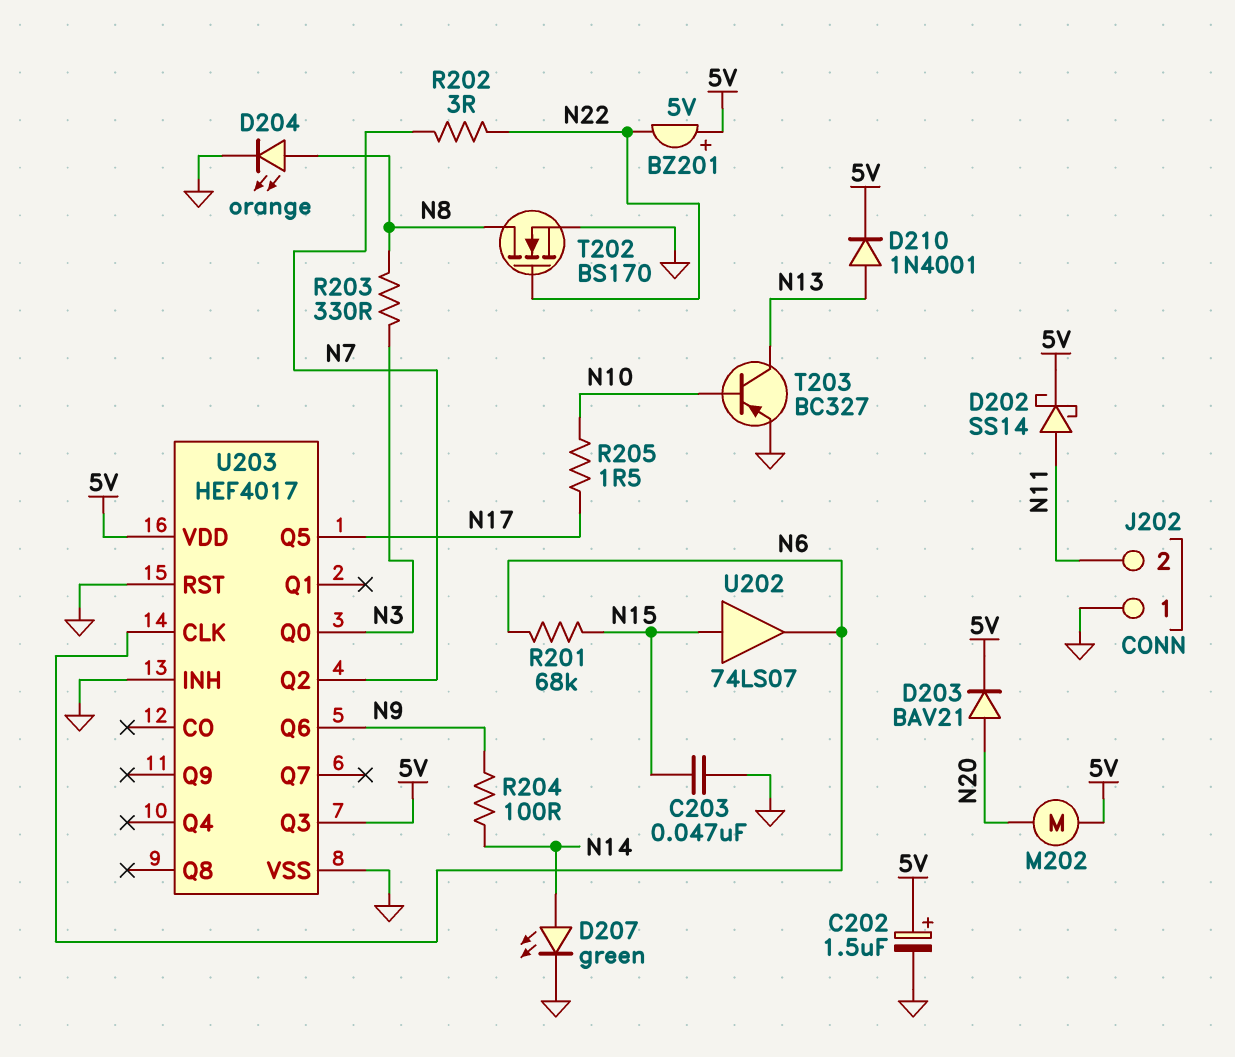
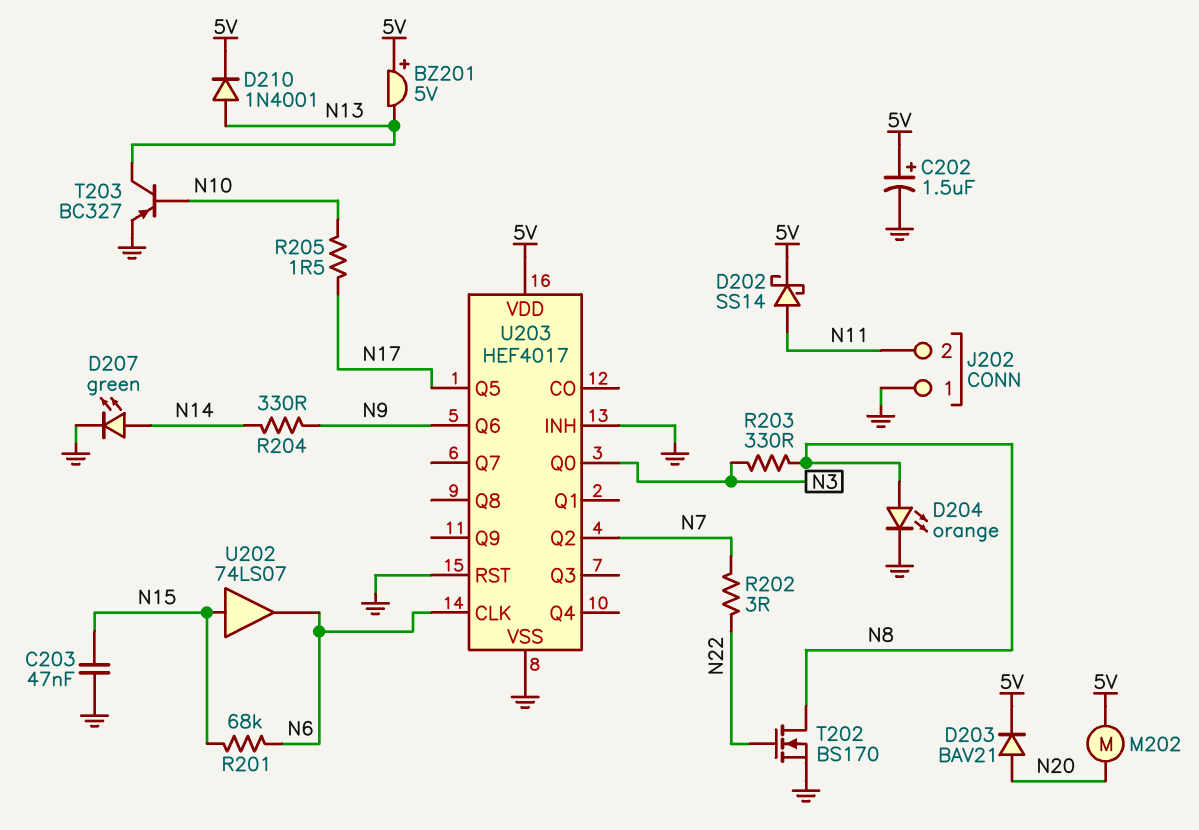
BZ201: buzzer 5V (plus 5V, minus N22) -> buzzer 5V (plus 5V, minus N13)
R204: 100 (N9, N14) -> 330 (N9, N14)
U203 pin Q3: 5V -> none

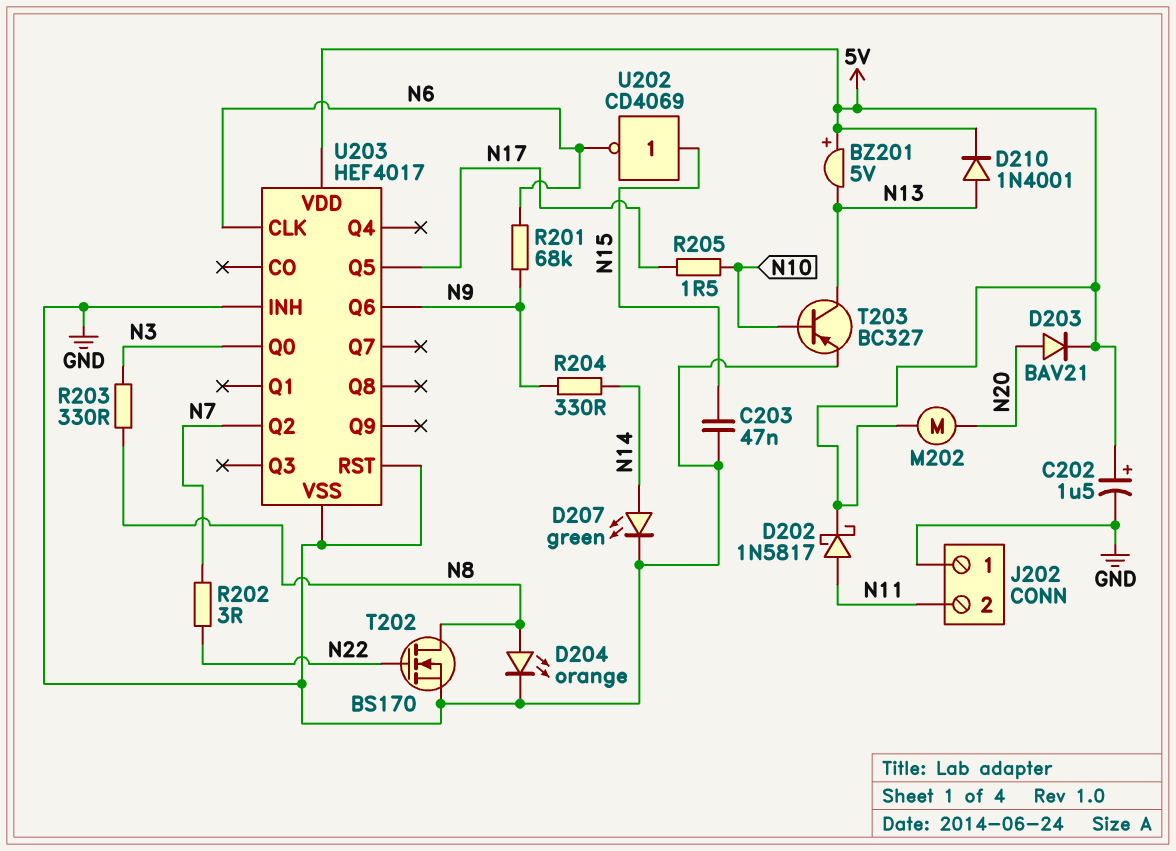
D202: schottky SS14 (A N11, K 5V) -> schottky 1N5817 (A N11, K 5V)
R201: 68k (N6, N15) -> 68k (N6, N9)
U202: buffer 74LS07 (in N15, out N6) -> NOT CD4069 (in N15, out N6)

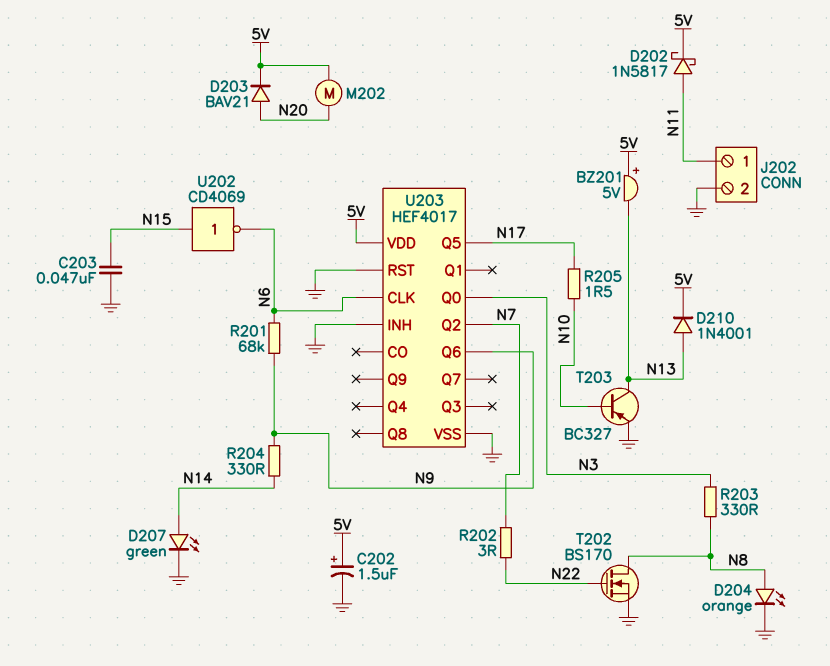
J202 pin 1: GND -> N11
J202 pin 2: N11 -> GND

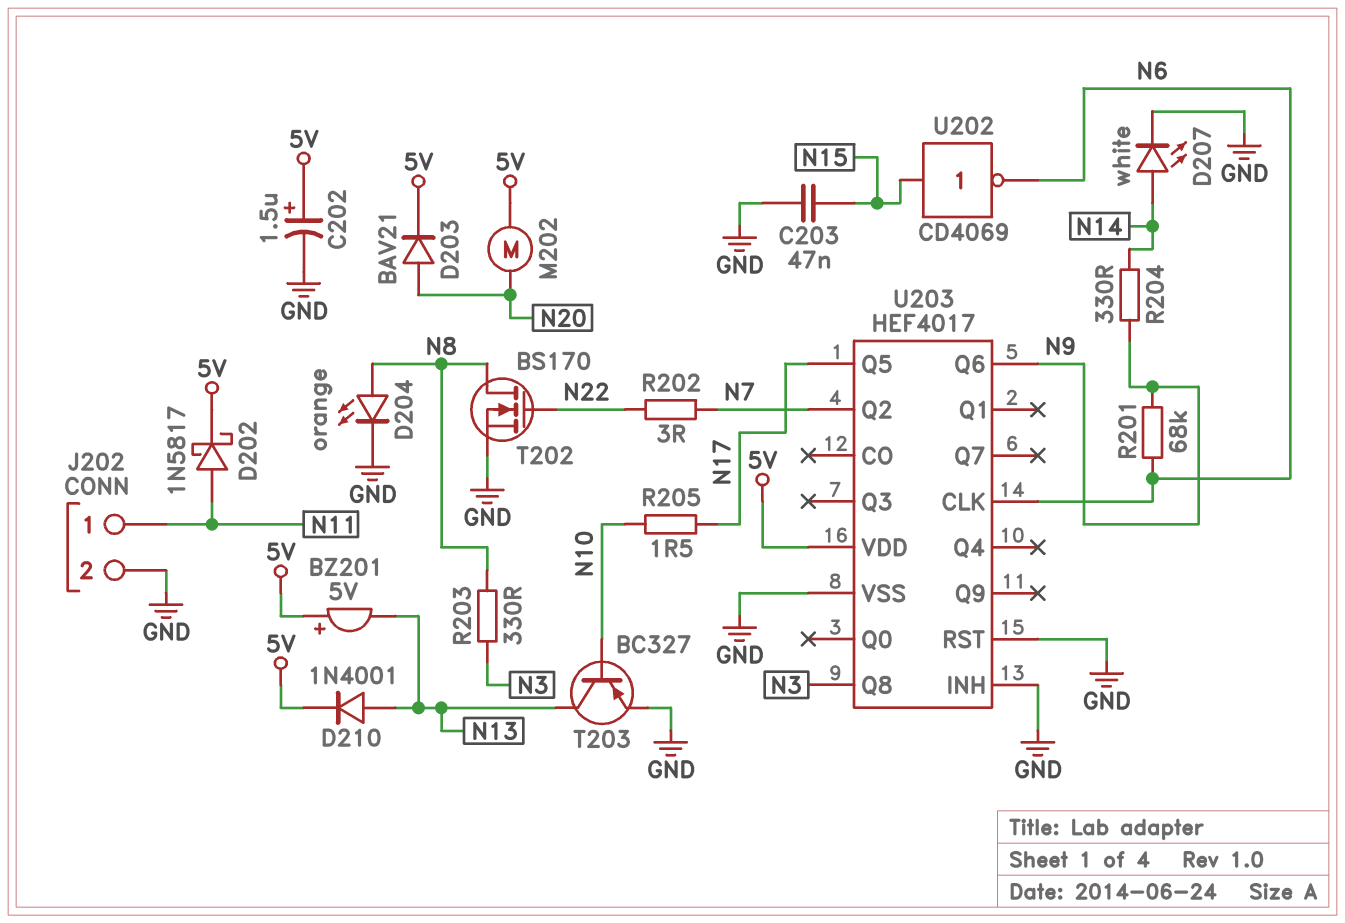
D207: LED green (A N14, K GND) -> LED white (A N14, K GND)
U203 pin Q0: N3 -> none
U203 pin Q8: none -> N3

